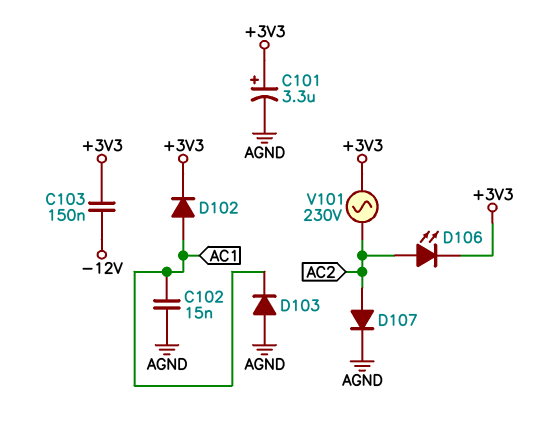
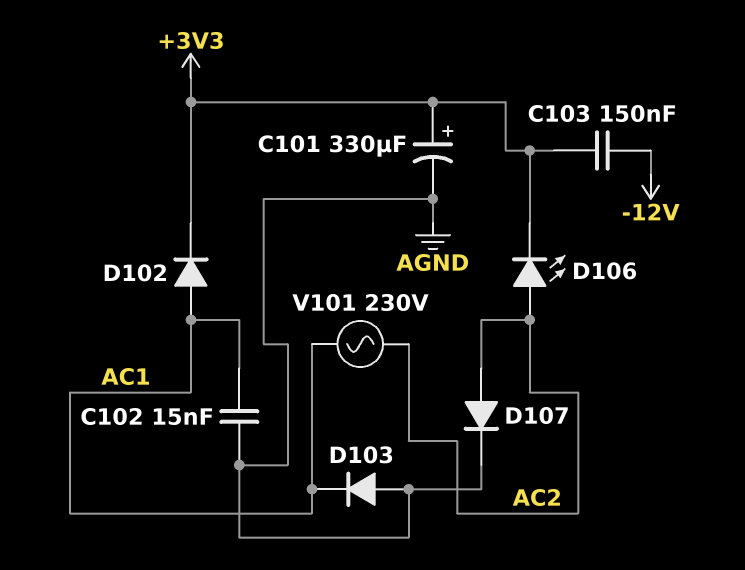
C101: 3.3uF (plus +3V3, minus AGND) -> 330uF (plus +3V3, minus AGND)
V101: AC 230V (+3V3, AC2) -> AC 230V (AC1, AC2)

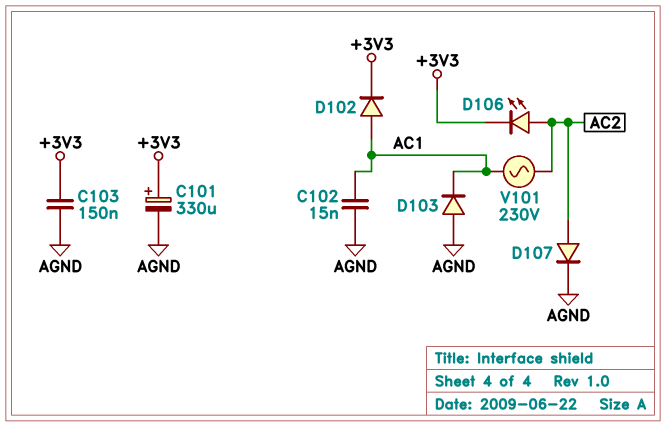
C103: 150nF (+3V3, -12V) -> 150nF (+3V3, AGND)

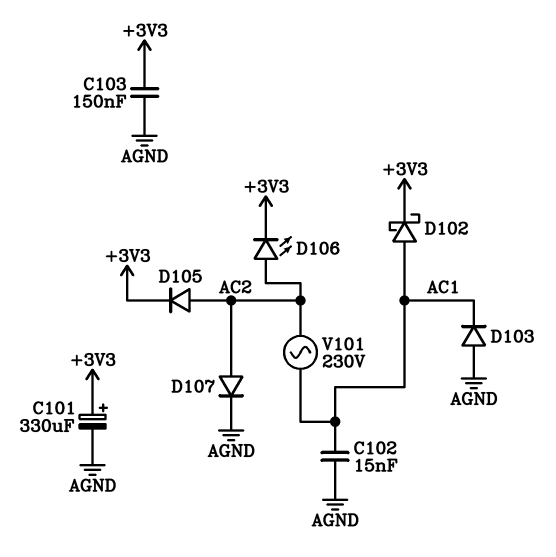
D102: diode (A AC1, K +3V3) -> schottky (A AC1, K +3V3)
D105: none -> diode (A AC2, K +3V3)

